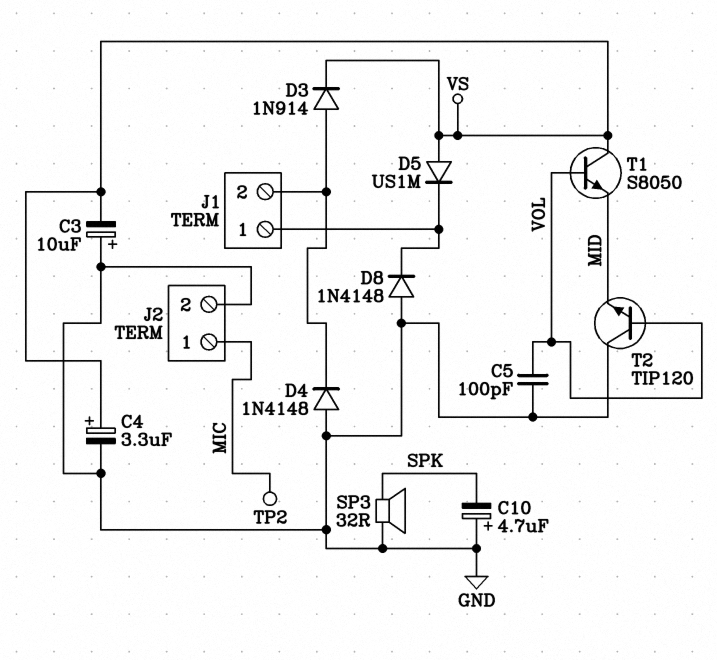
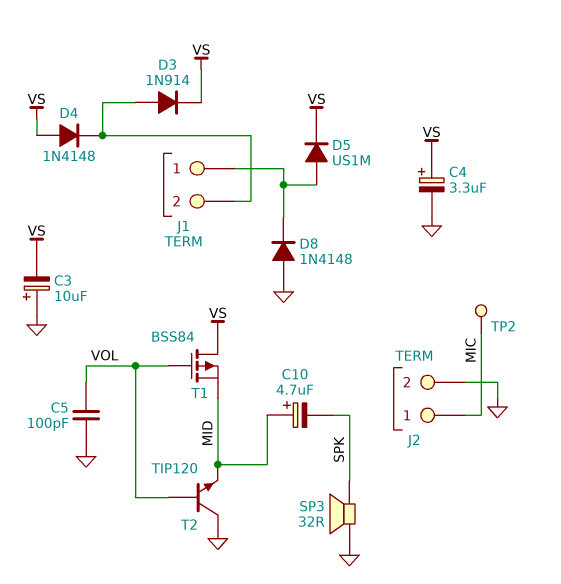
C10: 4.7uF (plus GND, minus SPK) -> 4.7uF (plus MID, minus SPK)
D4: diode 1N4148 (A GND, K J1/2) -> diode 1N4148 (A VS, K J1/2)
D5: diode US1M (A VS, K J1/1) -> diode US1M (A J1/1, K VS)
T1: NPN S8050 (B VOL, C VS, E MID) -> PMOS BSS84 (G VOL, D VS, S MID)

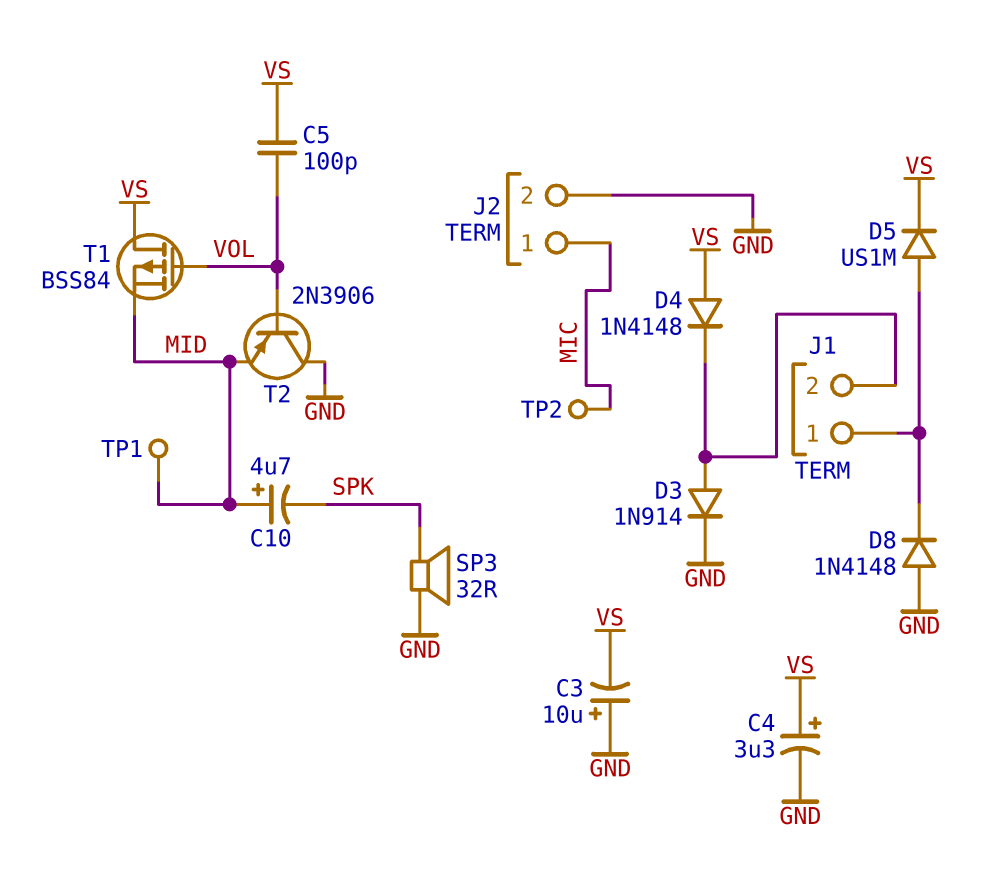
C5: 100pF (GND, VOL) -> 100pF (VOL, VS)
D3: diode 1N914 (A J1/2, K VS) -> diode 1N914 (A J1/2, K GND)
T2: NPN TIP120 (B VOL, C GND, E MID) -> PNP 2N3906 (B VOL, C GND, E MID)
TP1: none -> test point (MID)

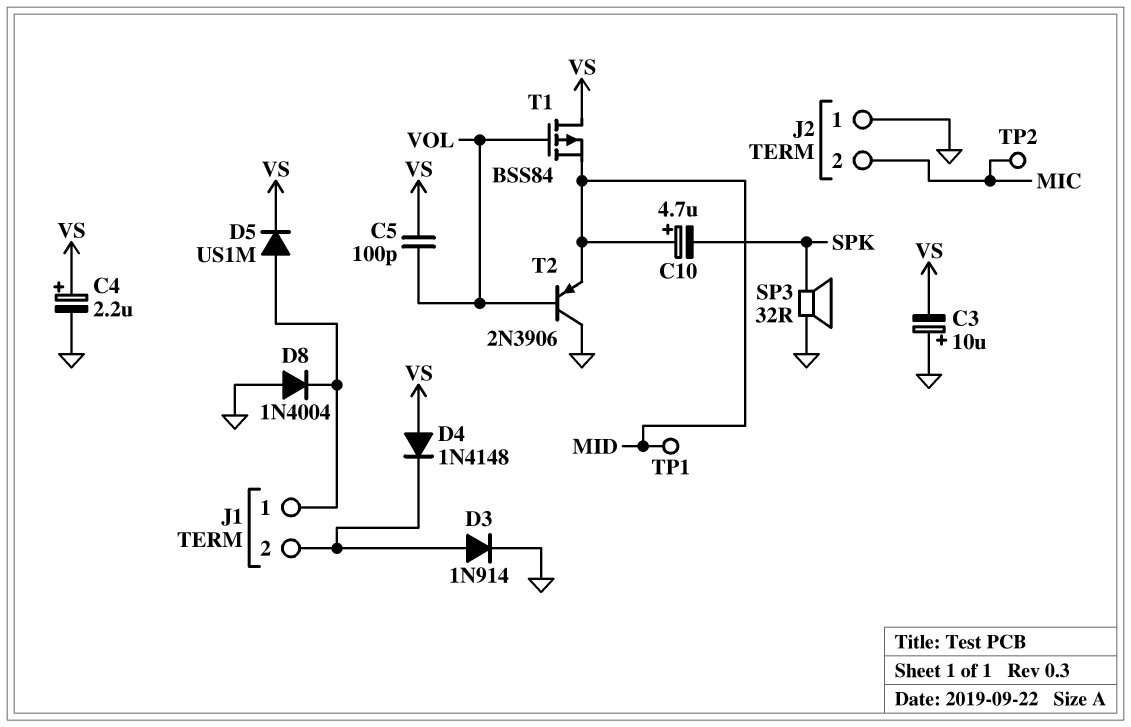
C4: 3.3uF (plus VS, minus GND) -> 2.2uF (plus VS, minus GND)
D8: diode 1N4148 (A GND, K J1/1) -> diode 1N4004 (A GND, K J1/1)
J2 pin 1: MIC -> GND
J2 pin 2: GND -> MIC

